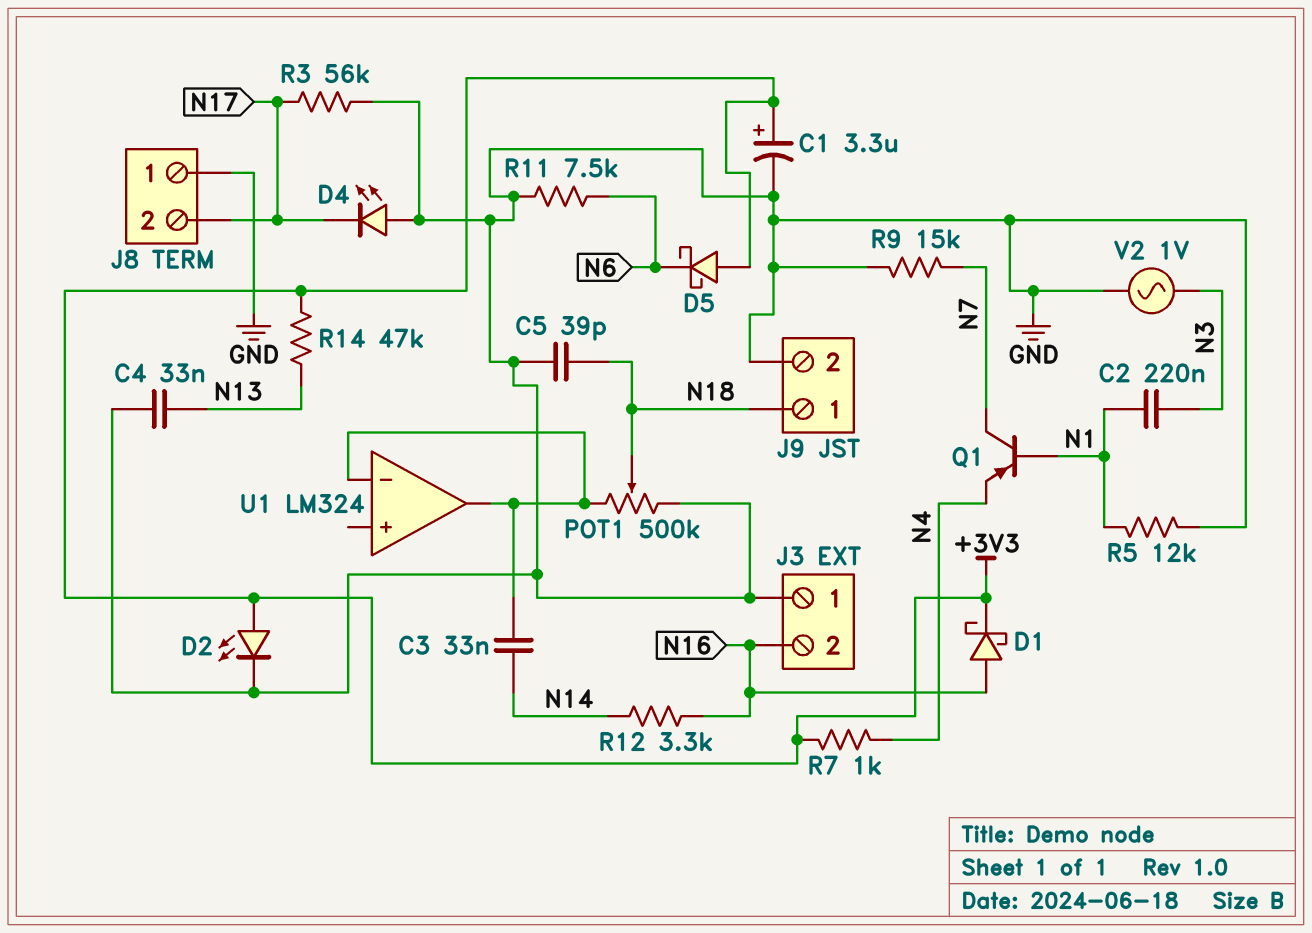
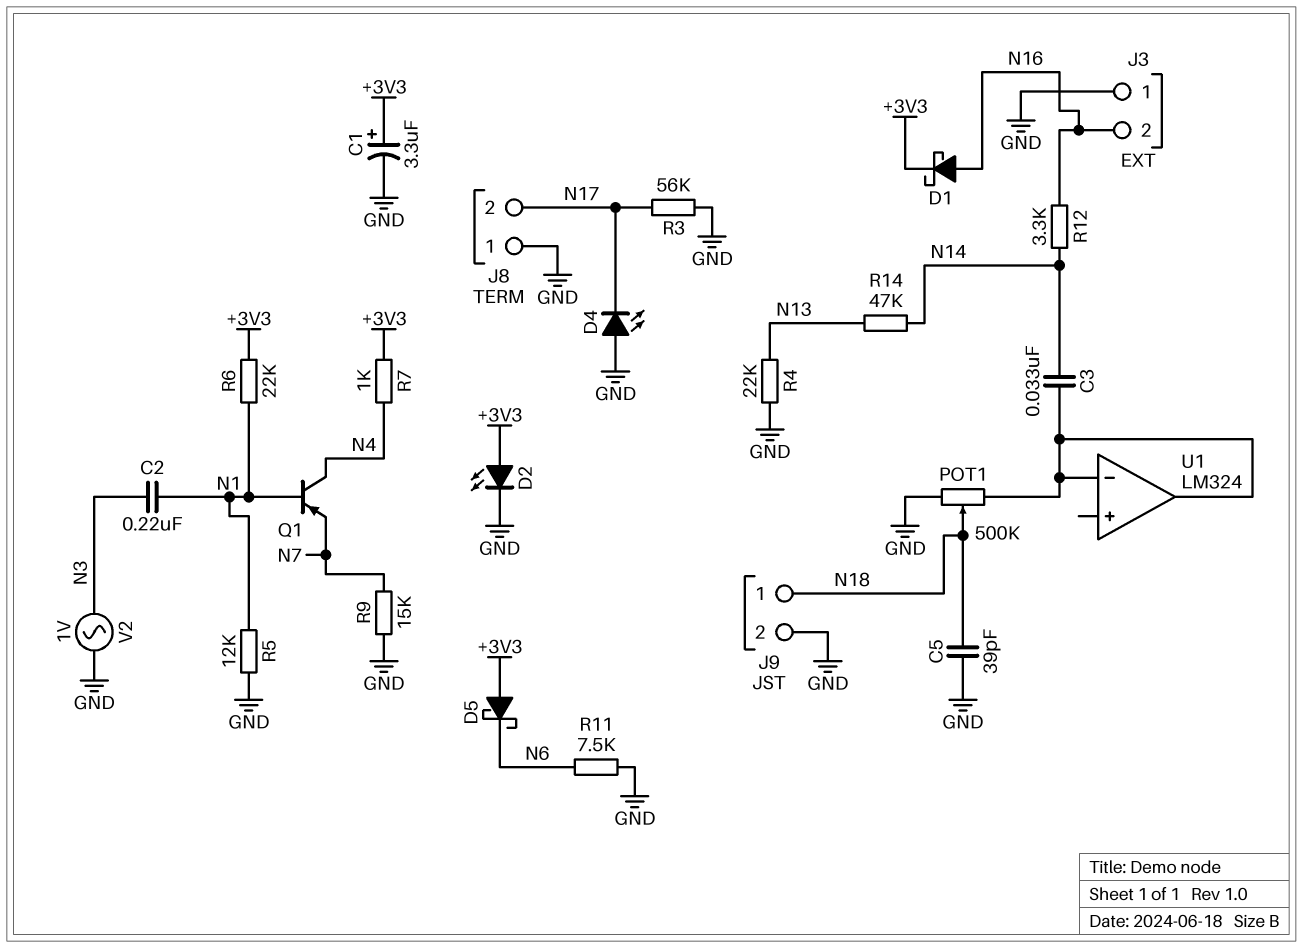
C4: 33nF (GND, N13) -> none
Q1: PNP (B N1, C N7, E N4) -> PNP (B N1, C N4, E N7)
R4: none -> 22k (GND, N13)
R6: none -> 22k (+3V3, N1)
R14: 47k (+3V3, N13) -> 47k (N13, N14)

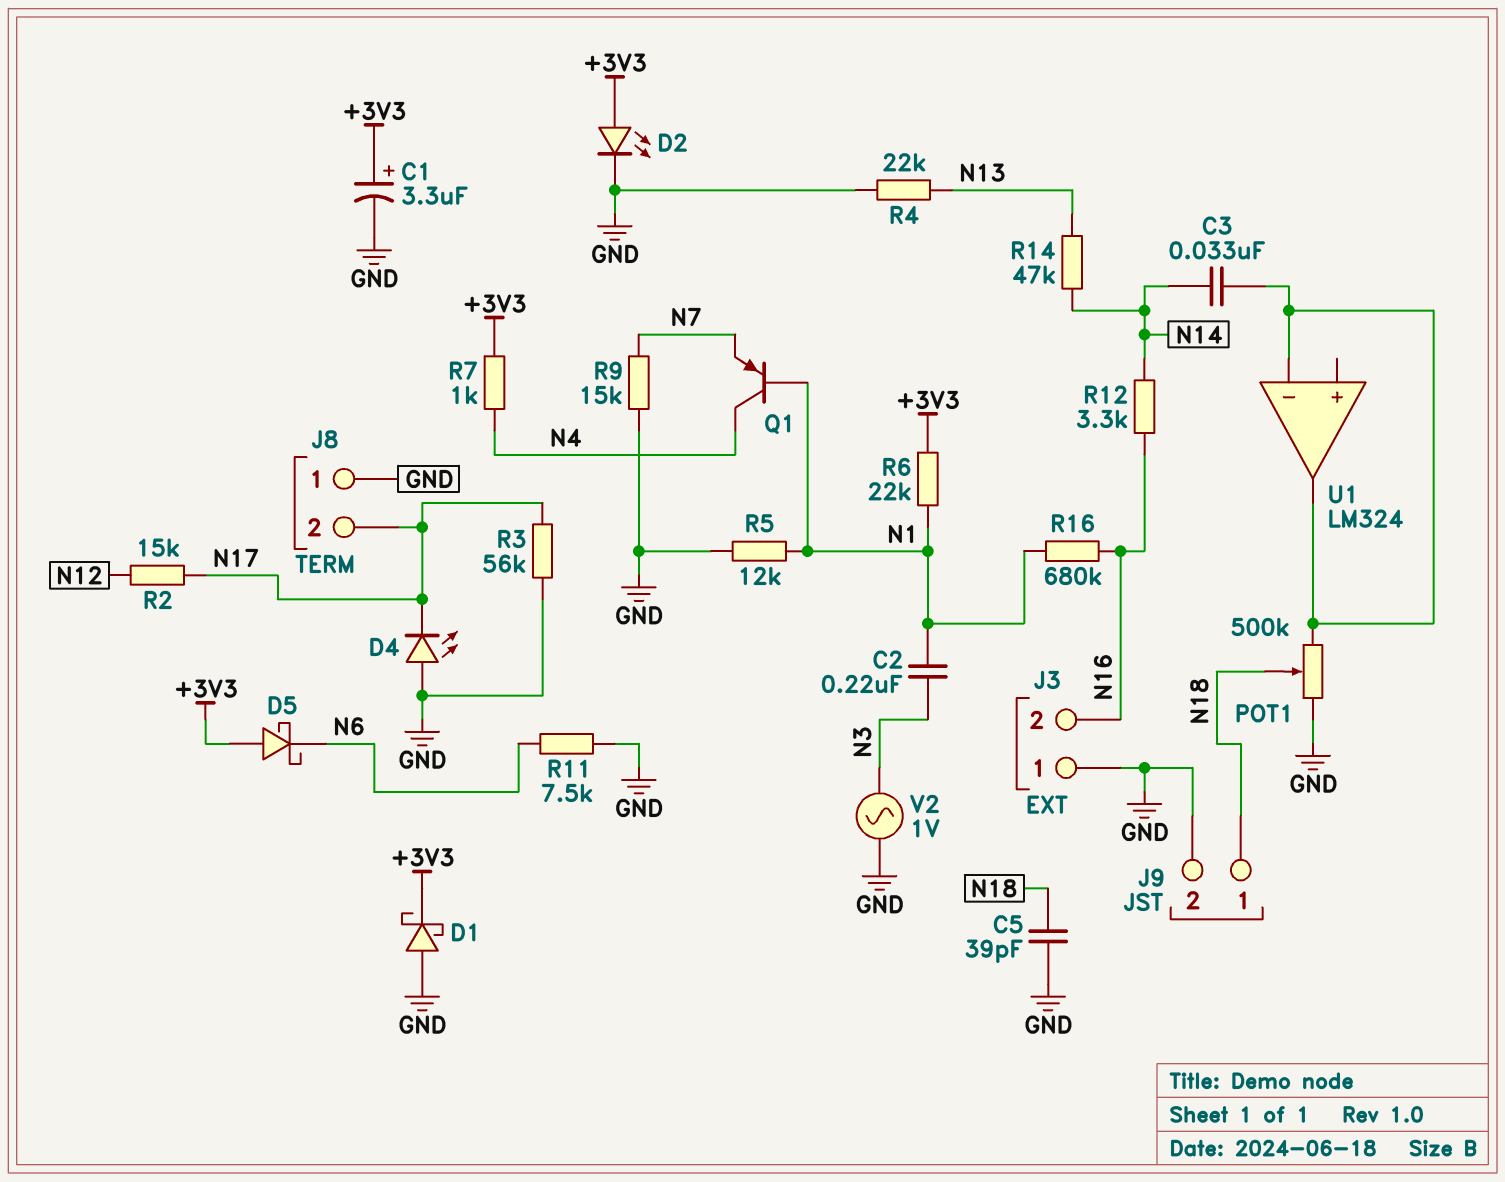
D1: schottky (A N16, K +3V3) -> schottky (A GND, K +3V3)
R2: none -> 15k (N12, N17)
R16: none -> 680k (N1, N16)

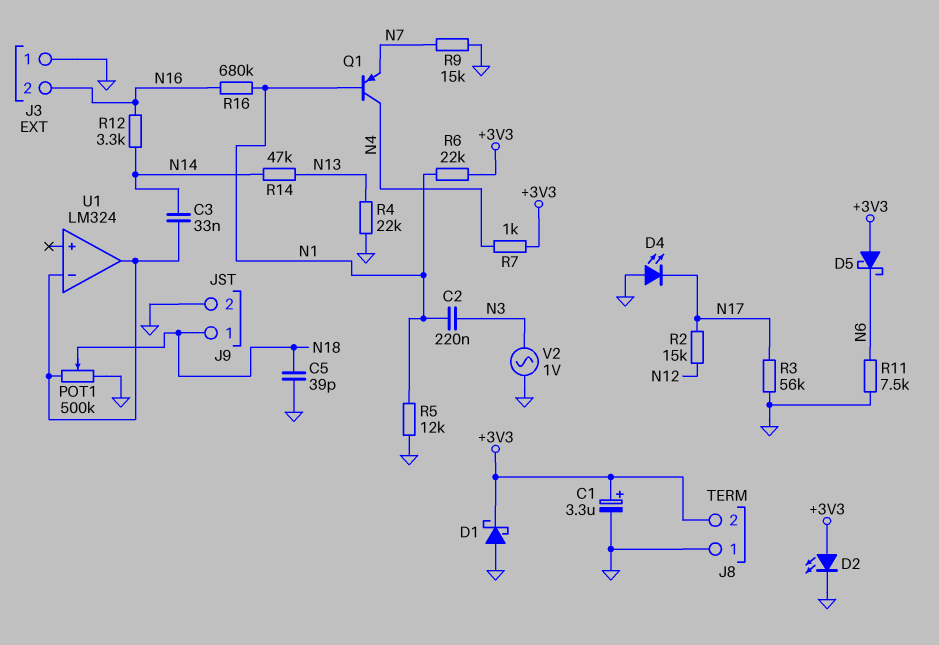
J8 pin 2: N17 -> +3V3

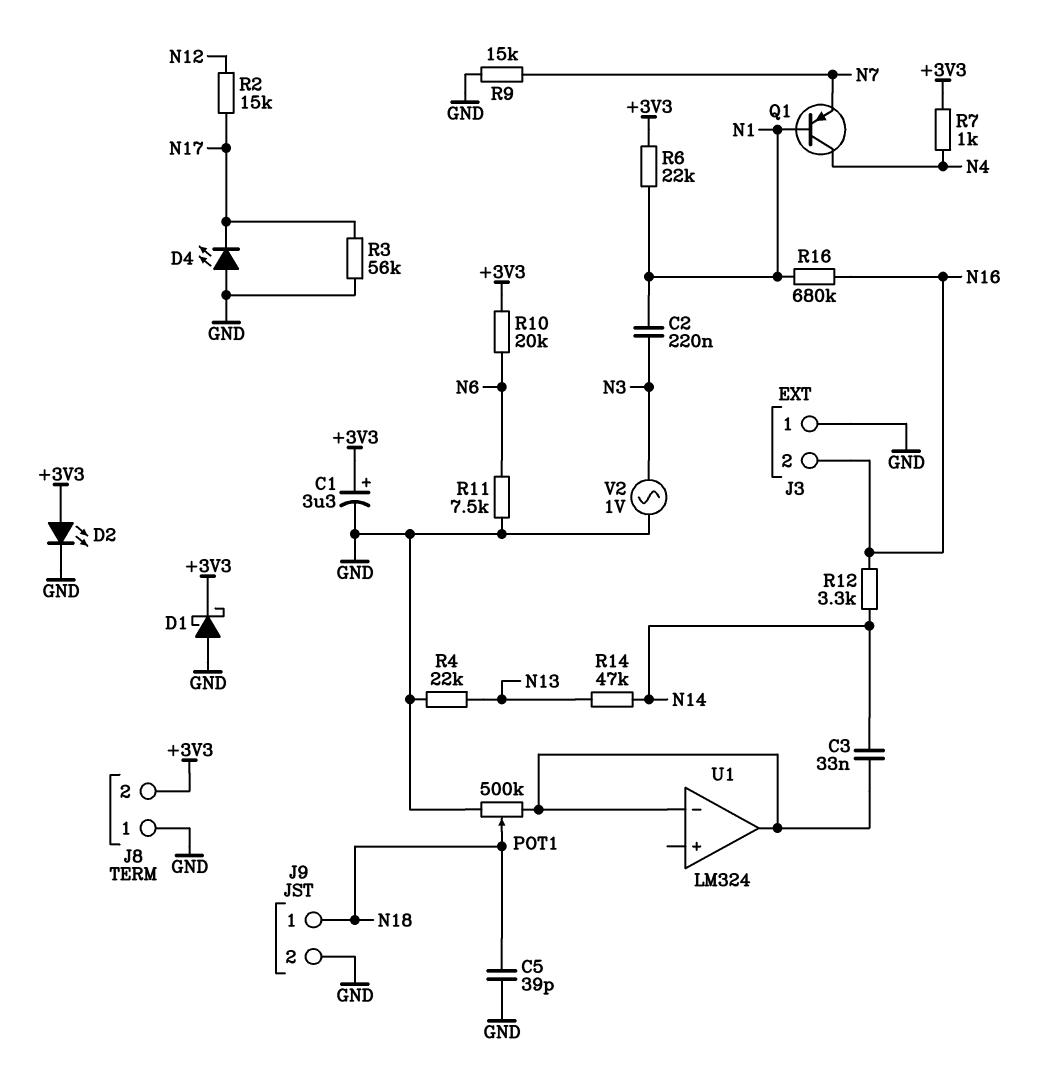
D5: schottky (A +3V3, K N6) -> none
R5: 12k (GND, N1) -> none
R10: none -> 20k (+3V3, N6)

